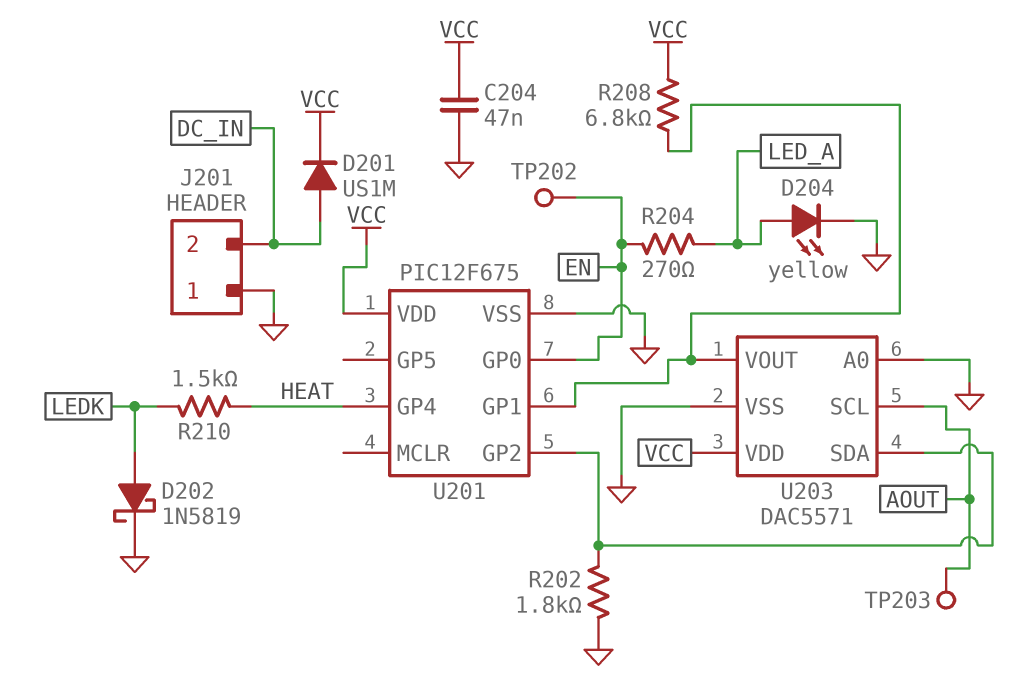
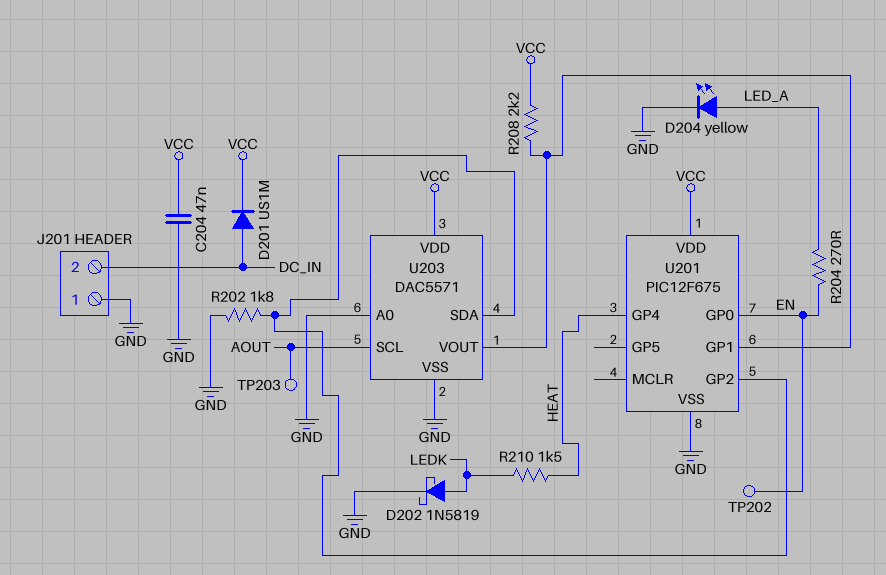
R208: 6.8k (U201/GP1, VCC) -> 2.2k (U201/GP1, VCC)

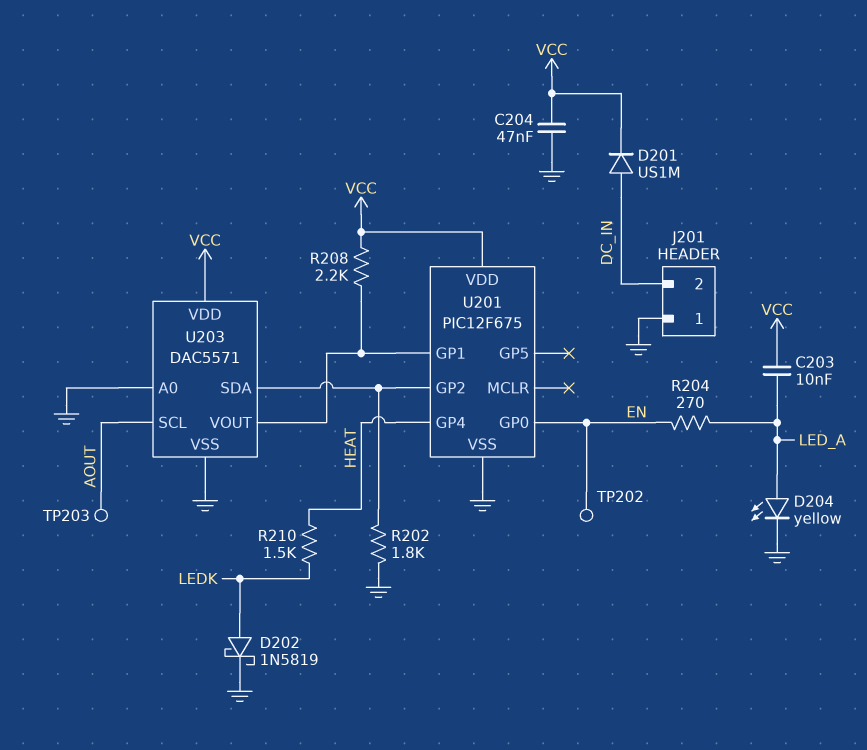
C203: none -> 10nF (LED_A, VCC)

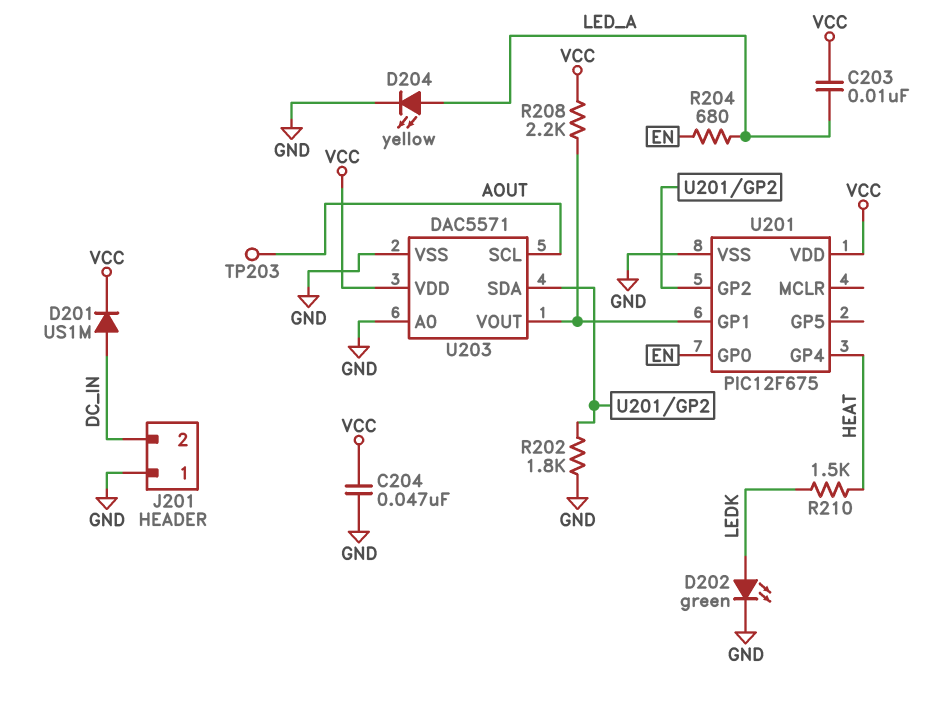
D202: schottky 1N5819 (A LEDK, K GND) -> LED green (A LEDK, K GND)
R204: 270 (EN, LED_A) -> 680 (EN, LED_A)
TP202: test point (EN) -> none

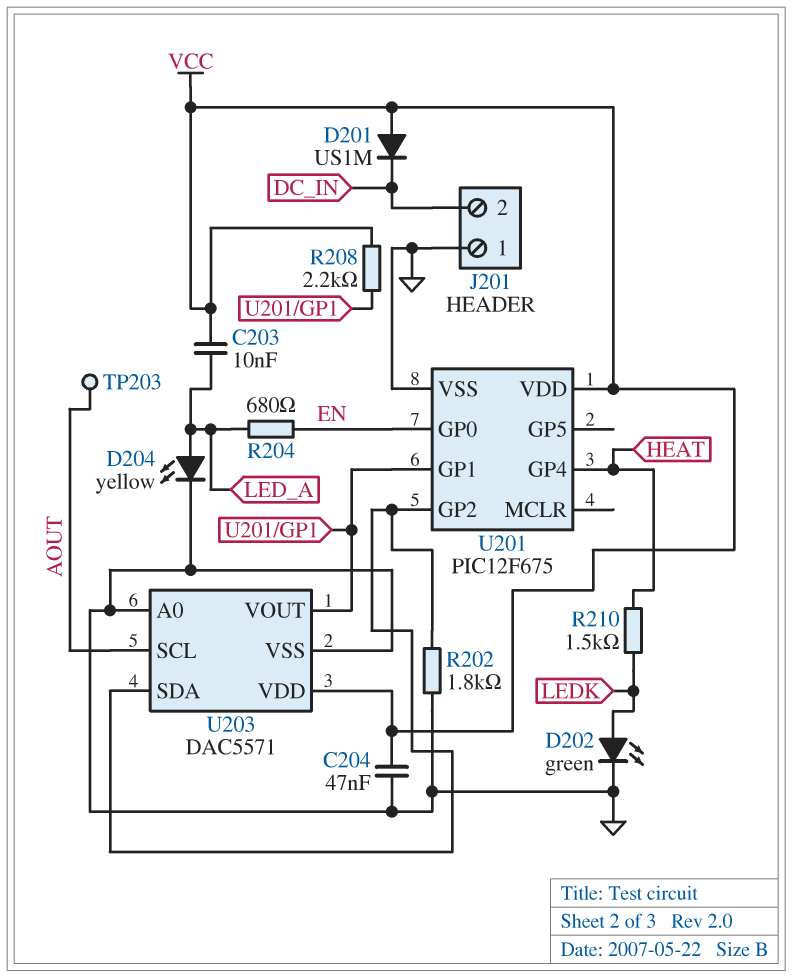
D201: diode US1M (A DC_IN, K VCC) -> diode US1M (A VCC, K DC_IN)

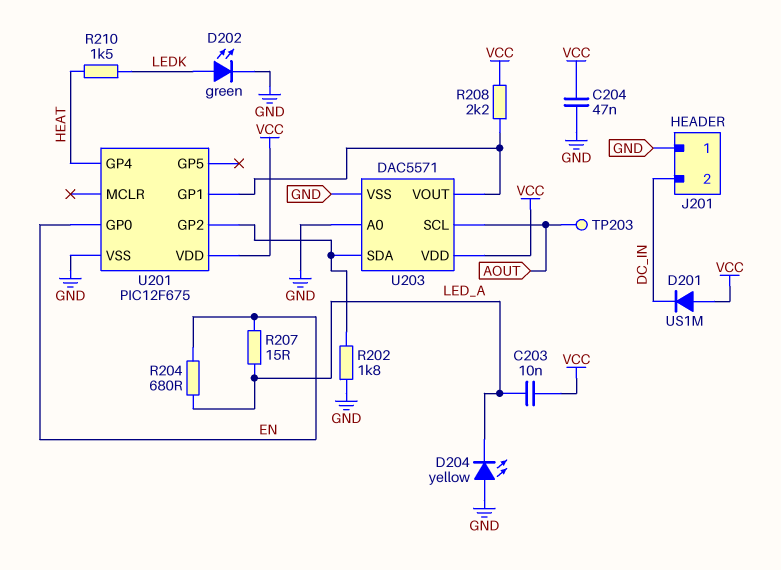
D204: LED yellow (A LED_A, K GND) -> LED yellow (A GND, K LED_A)
R207: none -> 15 (EN, LED_A)

